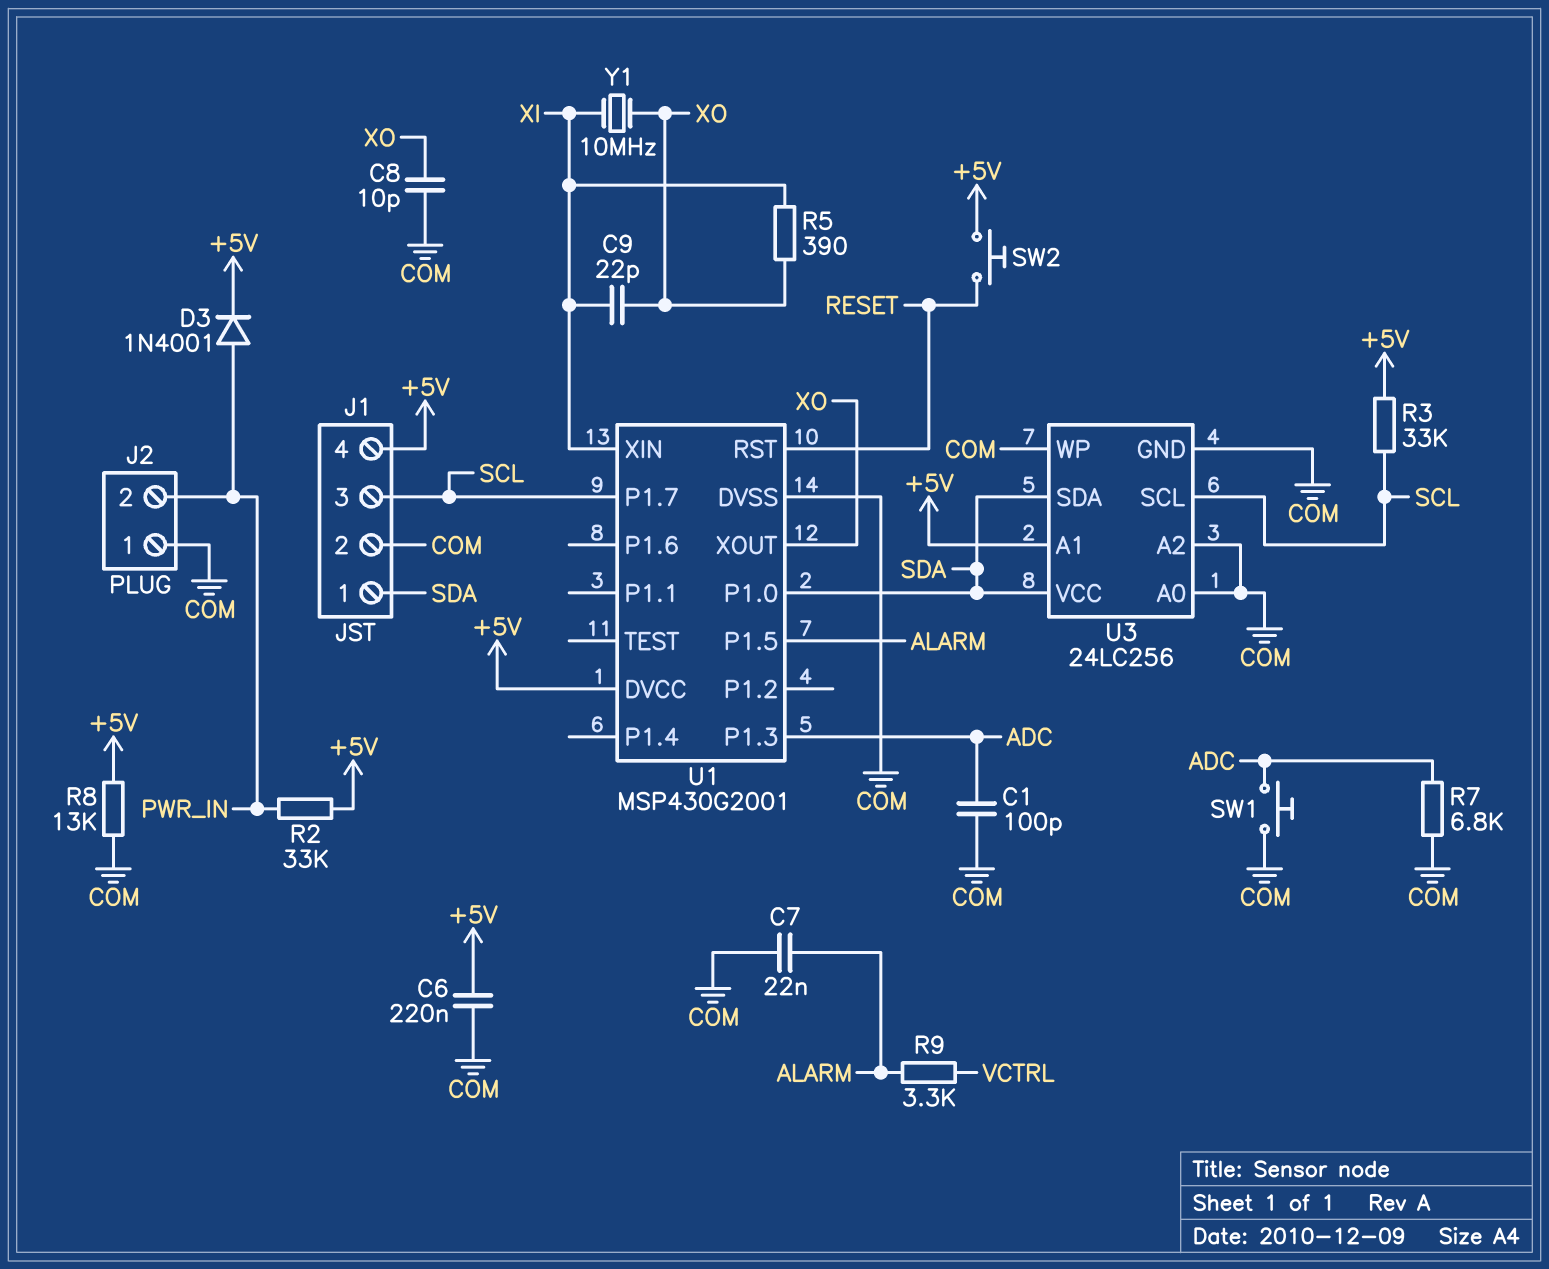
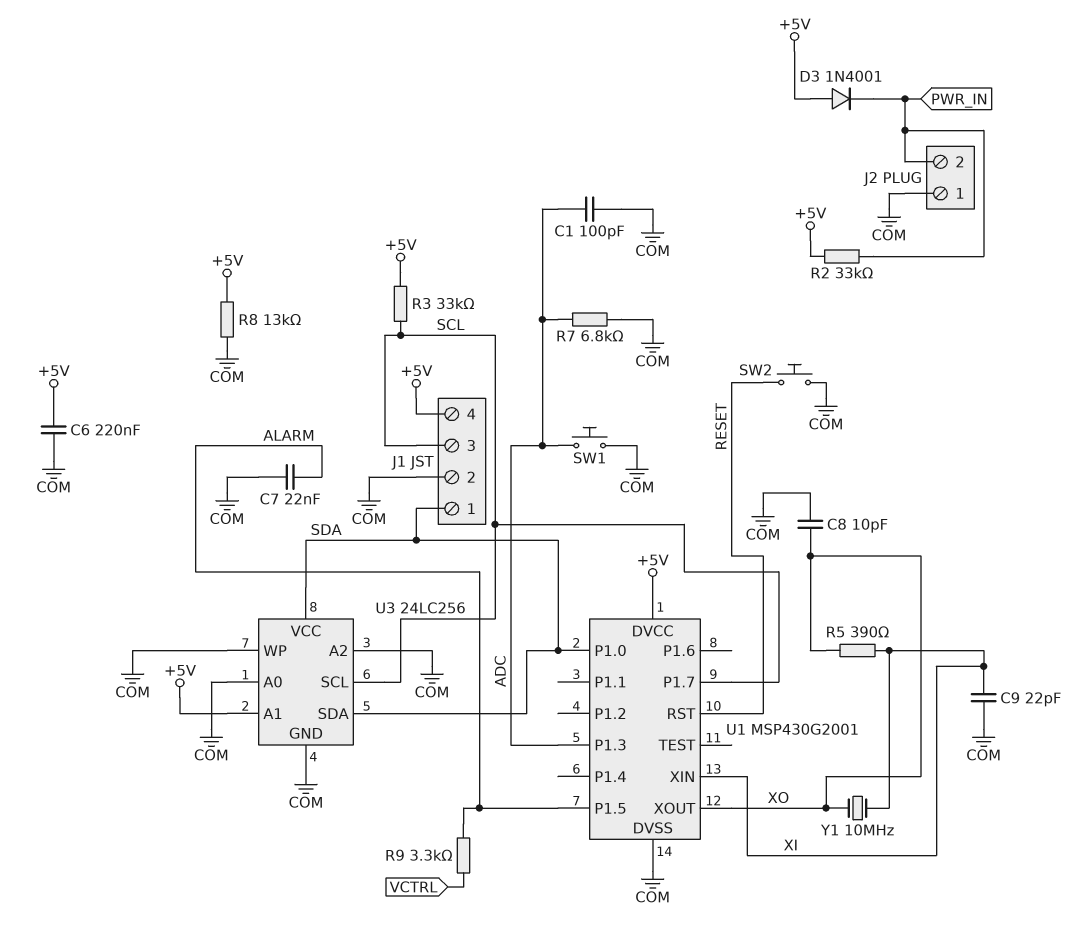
C9: 22pF (XI, XO) -> 22pF (COM, XI)
D3: diode 1N4001 (A PWR_IN, K +5V) -> diode 1N4001 (A +5V, K PWR_IN)
SW2: button (+5V, RESET) -> button (COM, RESET)

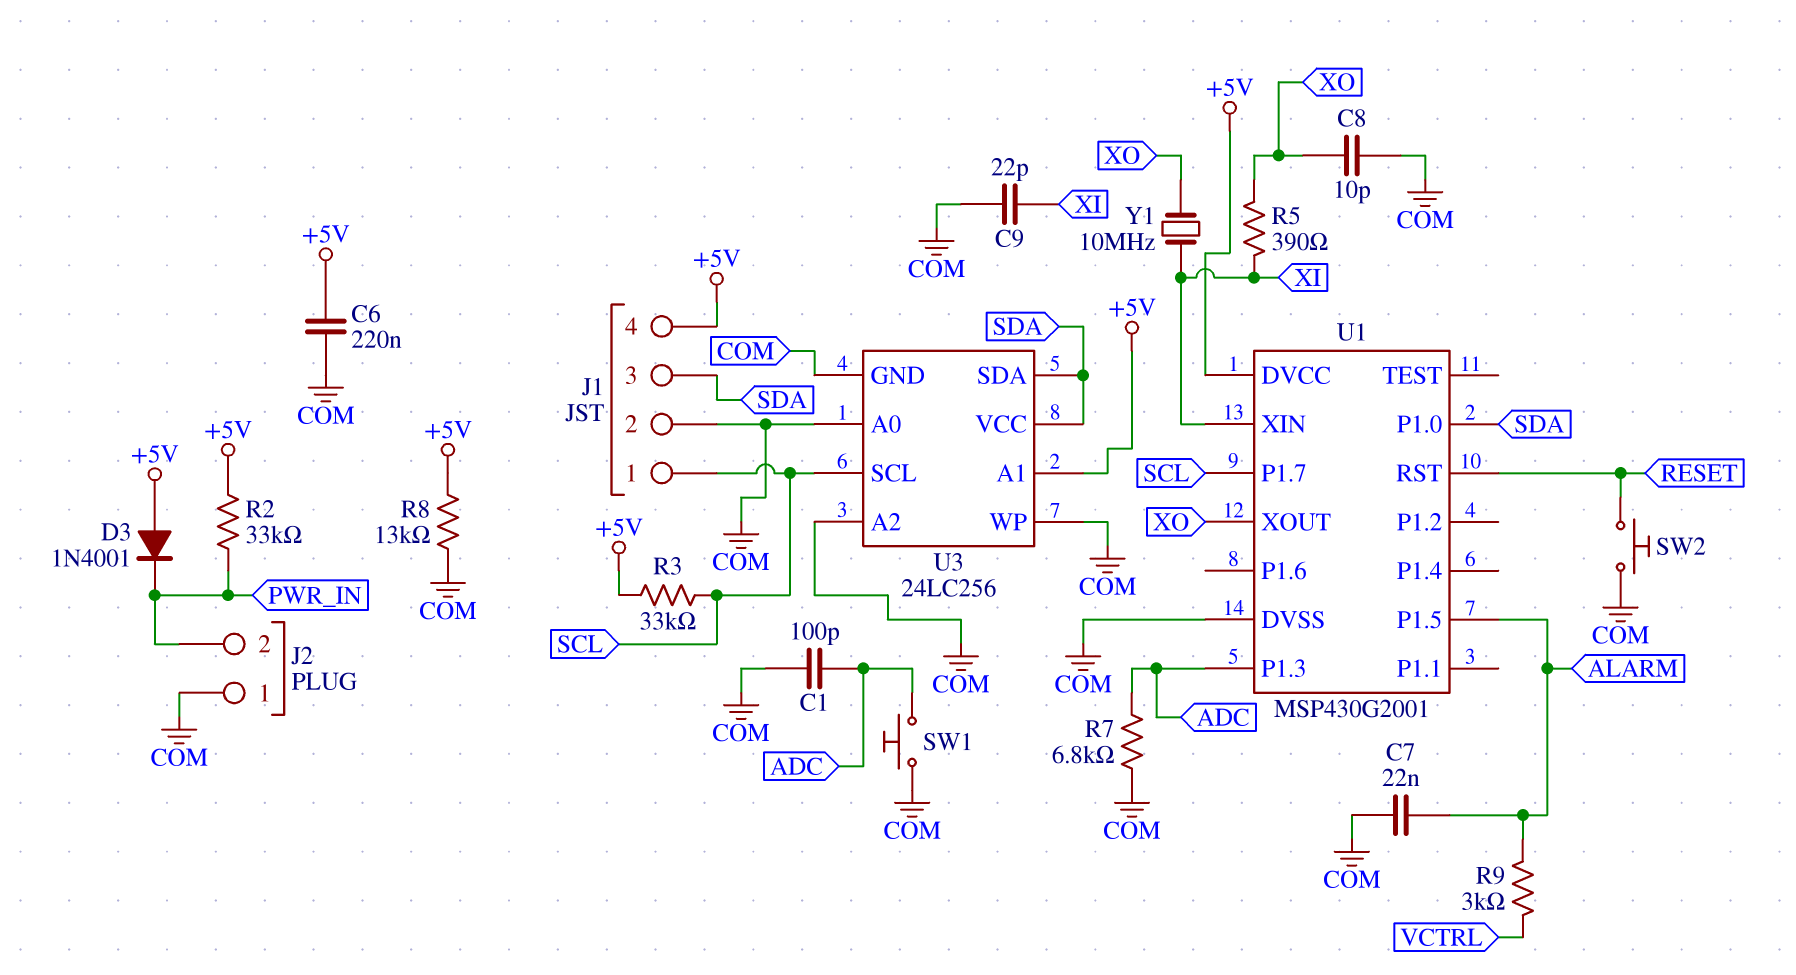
J1 pin 1: SDA -> SCL
J1 pin 3: SCL -> SDA
R9: 3.3k (ALARM, VCTRL) -> 3k (ALARM, VCTRL)

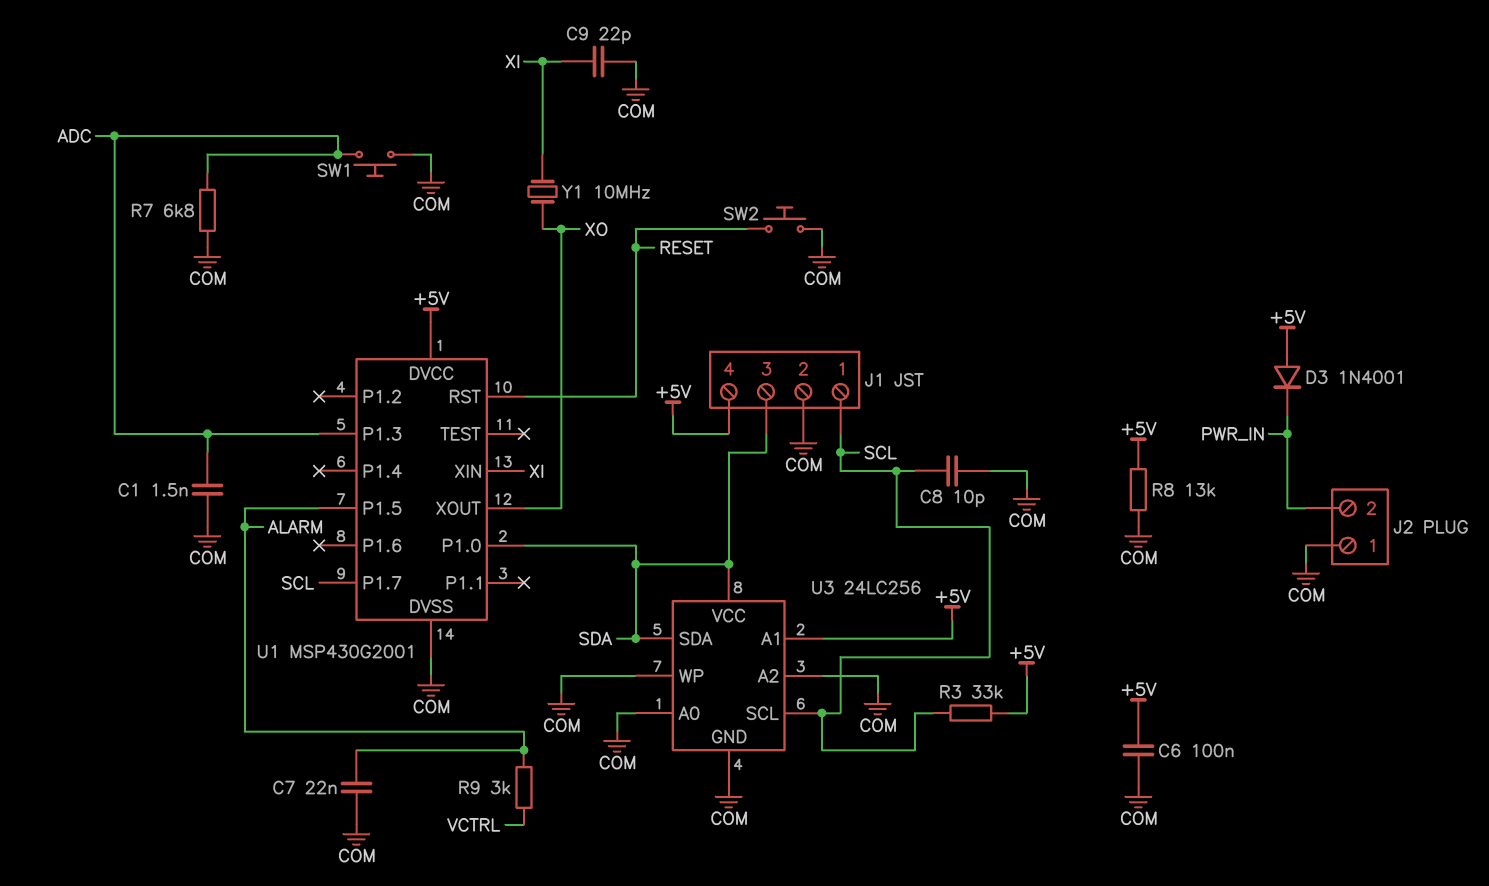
C1: 100pF (ADC, COM) -> 1.5nF (ADC, COM)
C6: 220nF (+5V, COM) -> 100nF (+5V, COM)
C8: 10pF (COM, XO) -> 10pF (COM, SCL)
R2: 33k (+5V, PWR_IN) -> none
R5: 390 (XI, XO) -> none

